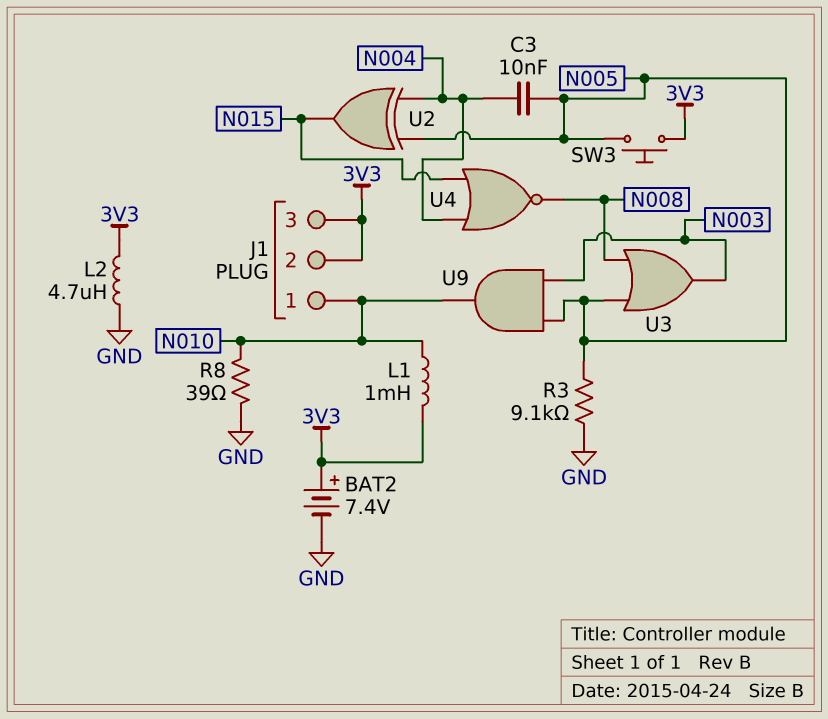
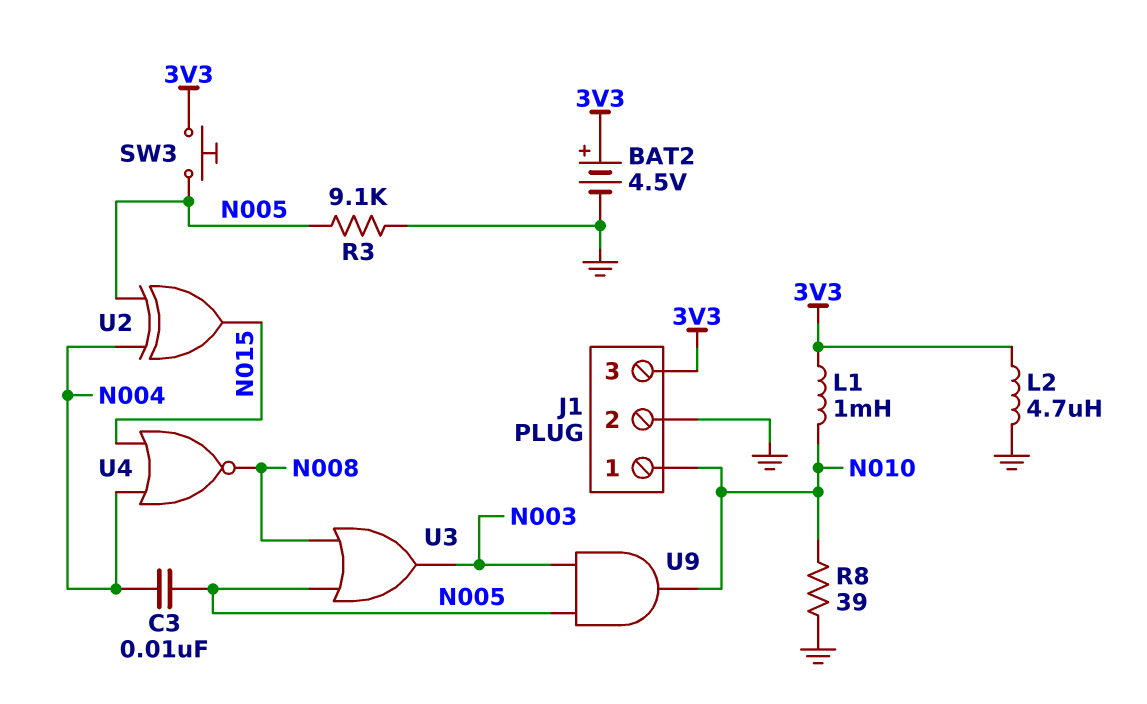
BAT2: 7.4V (plus 3V3, minus GND) -> 4.5V (plus 3V3, minus GND)
J1 pin 2: 3V3 -> GND

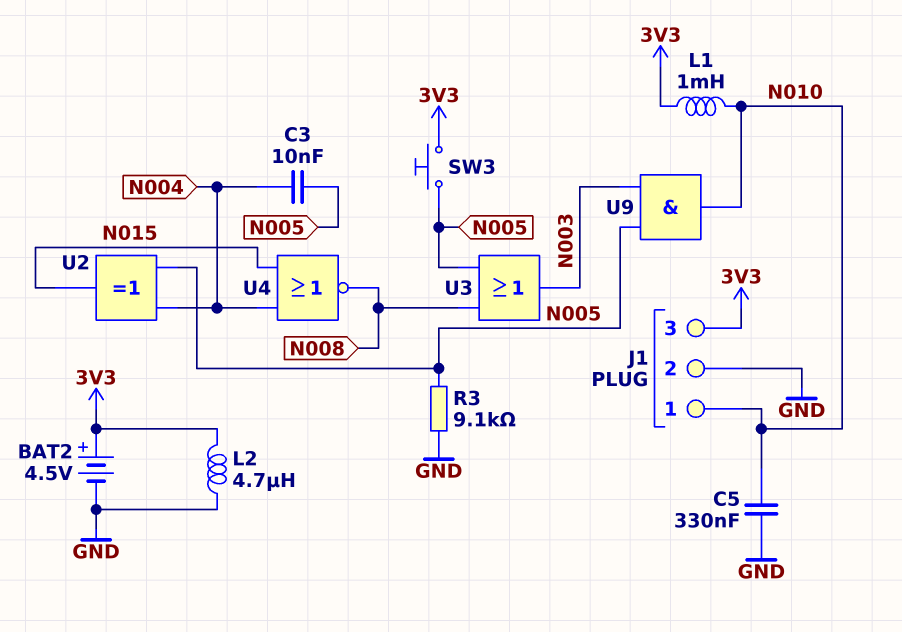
C5: none -> 330nF (GND, N010)
R8: 39 (GND, N010) -> none

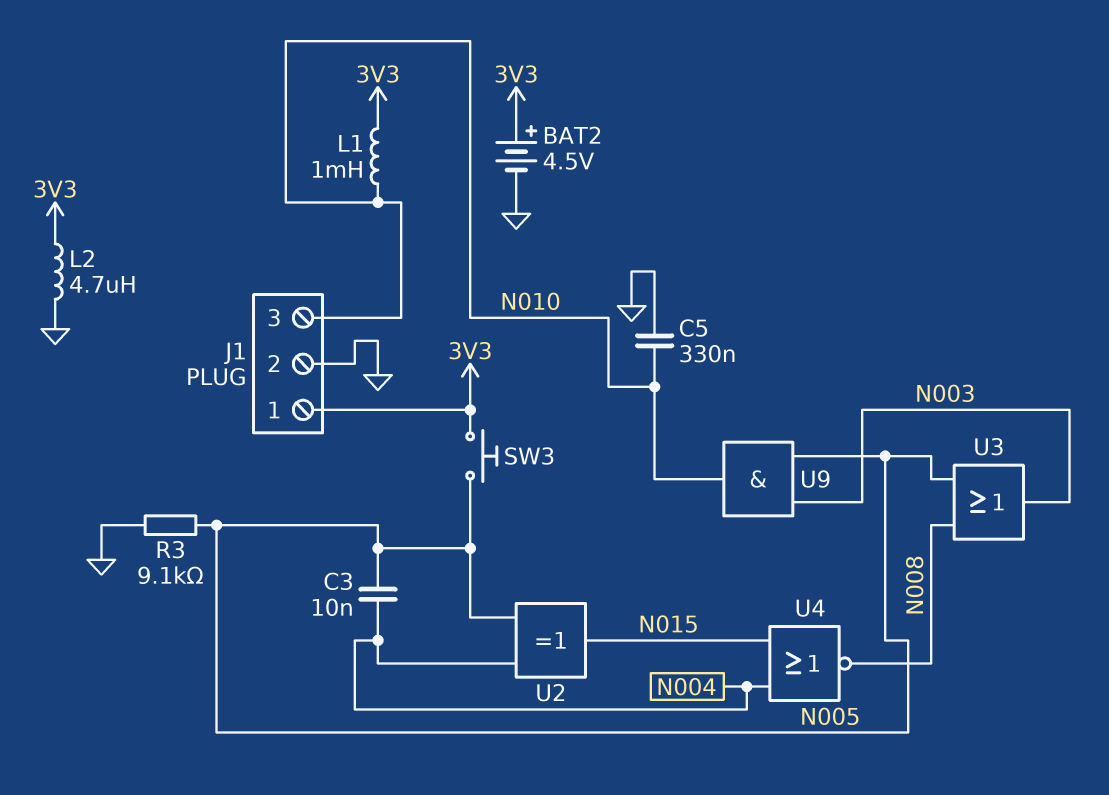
J1 pin 1: N010 -> 3V3
J1 pin 3: 3V3 -> N010

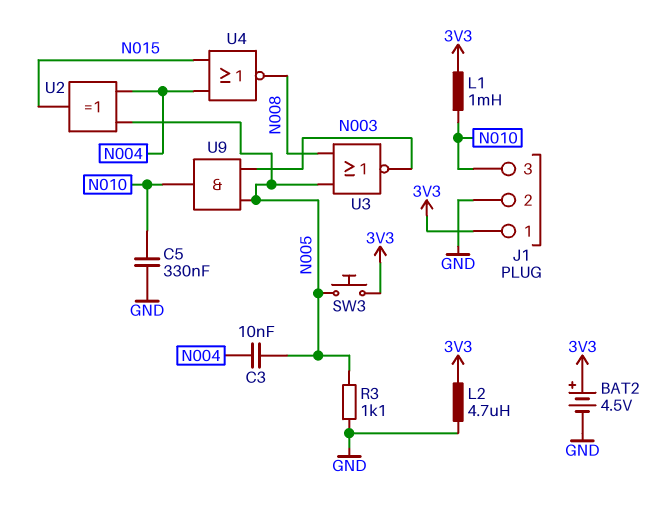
R3: 9.1k (GND, N005) -> 1.1k (GND, N005)
U3: OR (in N005, in N008, out N003) -> NOR (in N005, in N008, out N003)

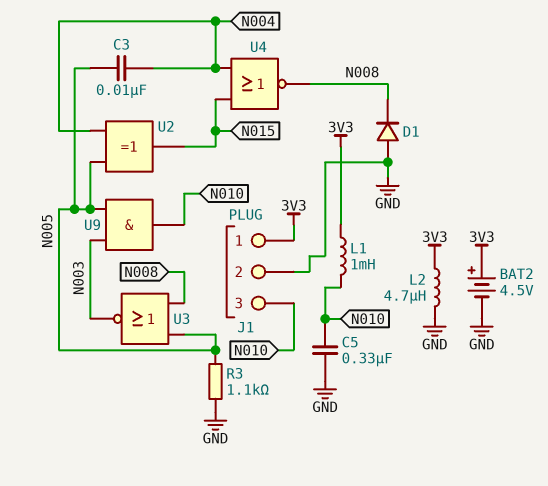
D1: none -> diode (A GND, K N008)
SW3: button (3V3, N005) -> none

